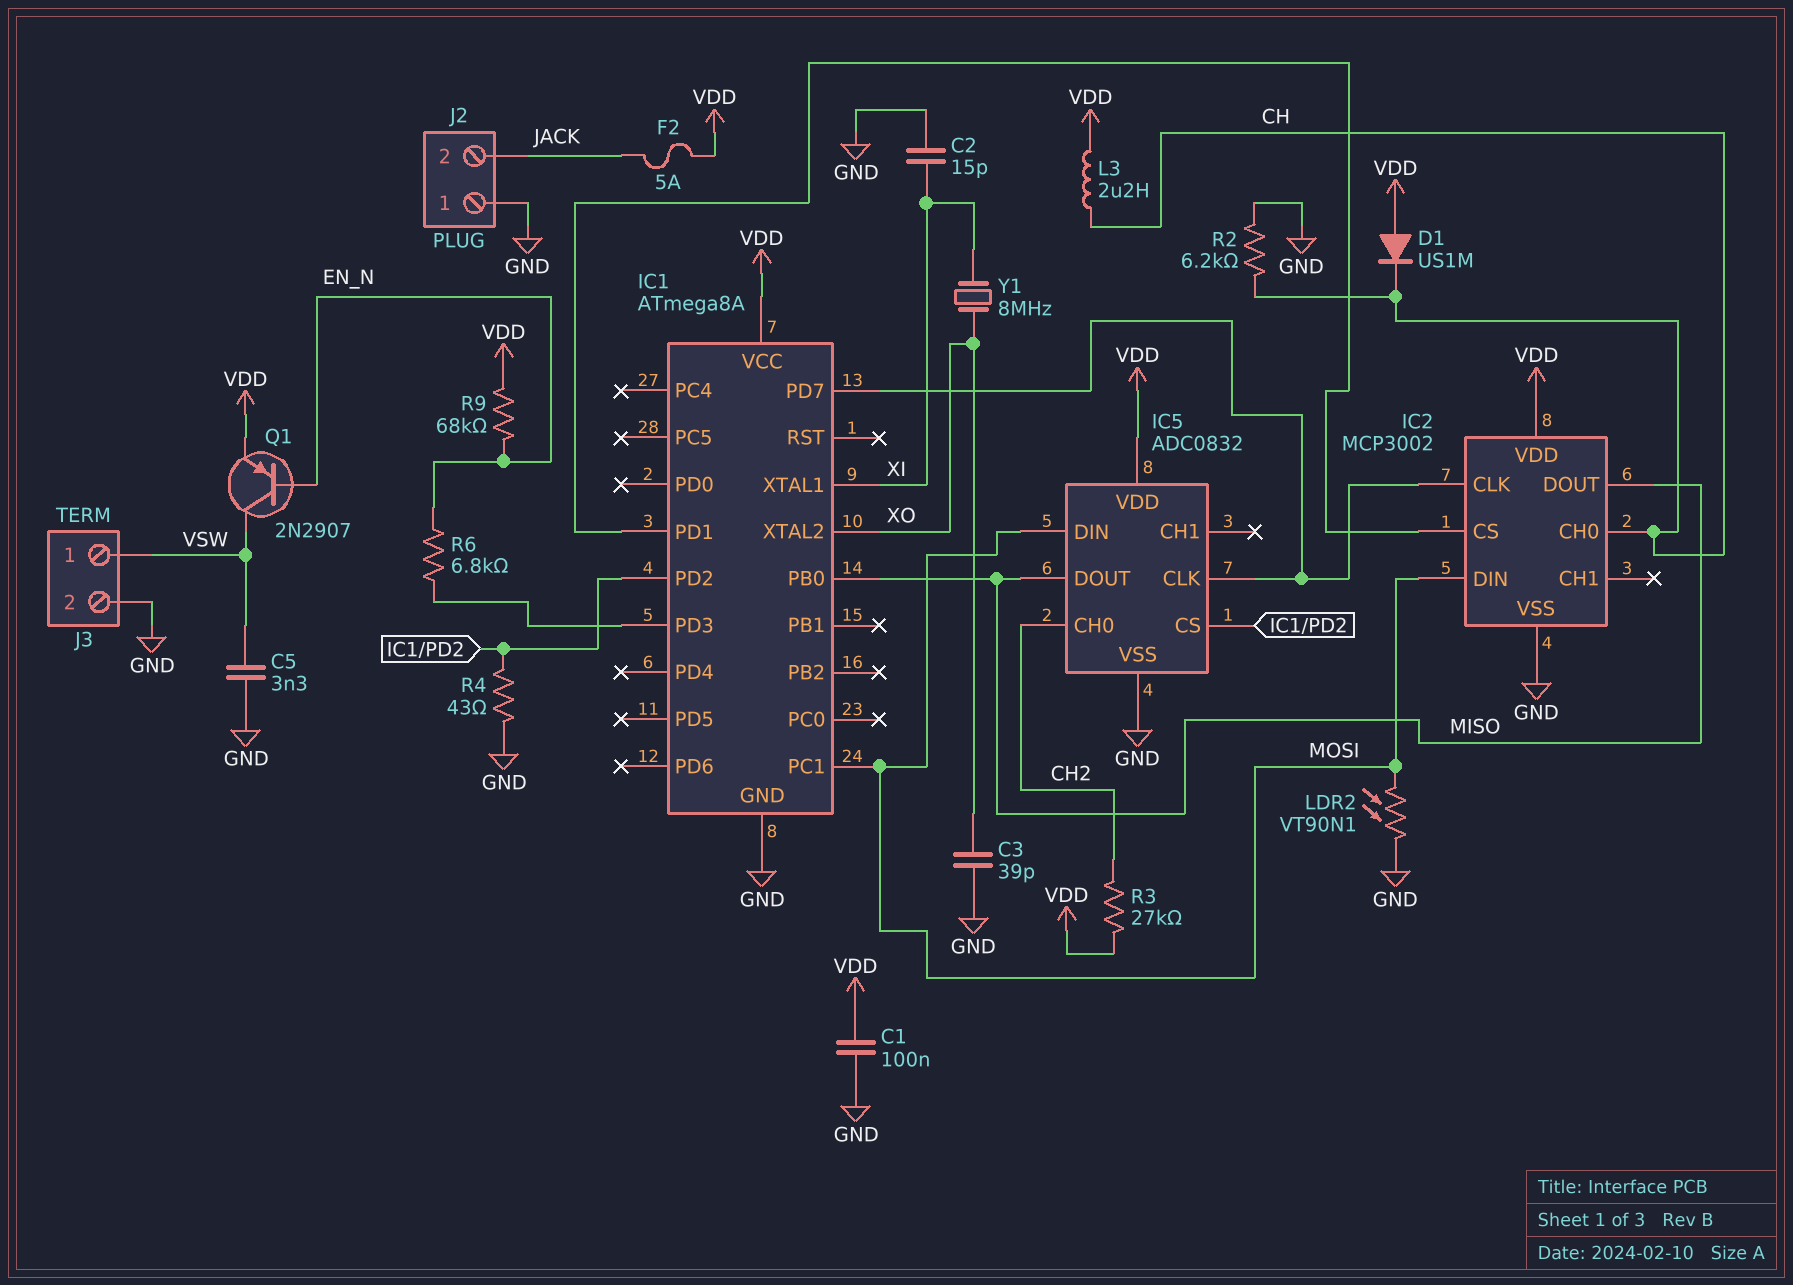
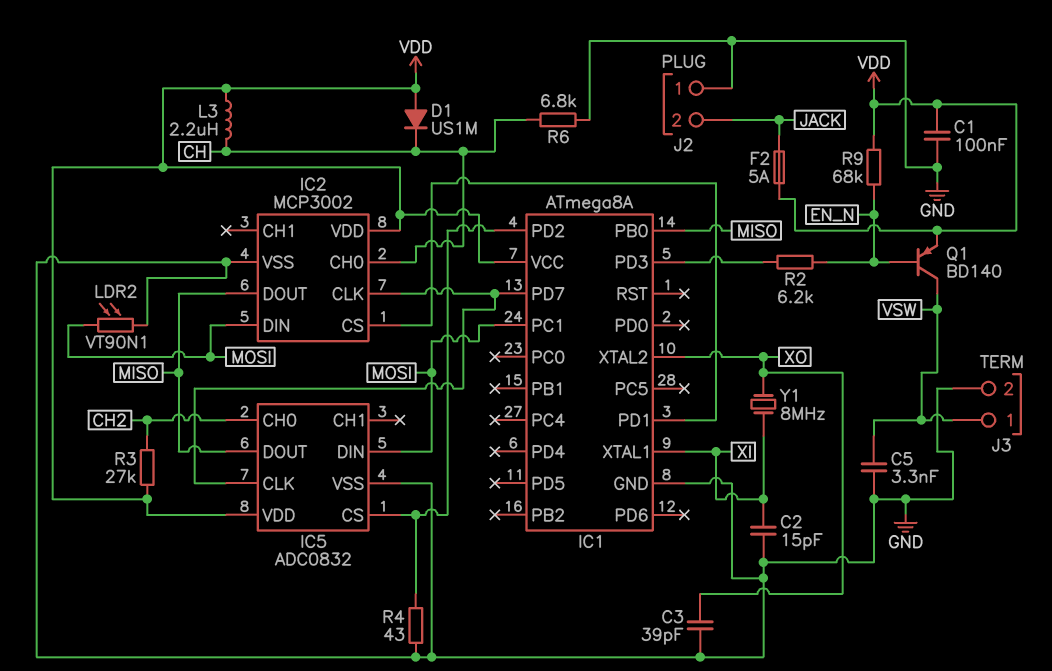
Q1: PNP 2N2907 (B EN_N, C VSW, E VDD) -> PNP BD140 (B EN_N, C VSW, E VDD)
R2: 6.2k (CH, GND) -> 6.2k (EN_N, IC1/PD3)
R6: 6.8k (EN_N, IC1/PD3) -> 6.8k (CH, GND)

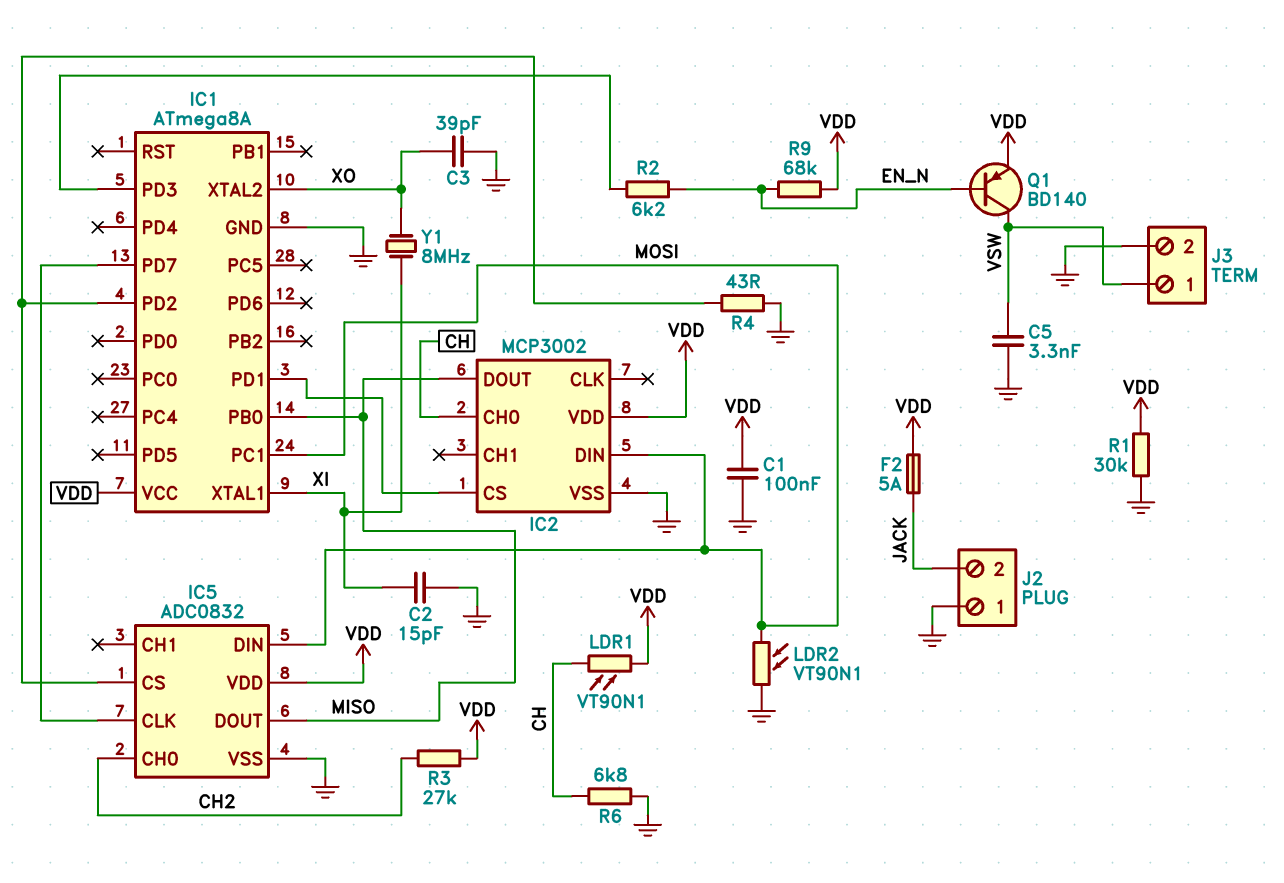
D1: diode US1M (A VDD, K CH) -> none
IC2 pin CLK: IC1/PD7 -> none
L3: 2.2uH (CH, VDD) -> none
LDR1: none -> VT90N1 (CH, VDD)
R1: none -> 30k (GND, VDD)

